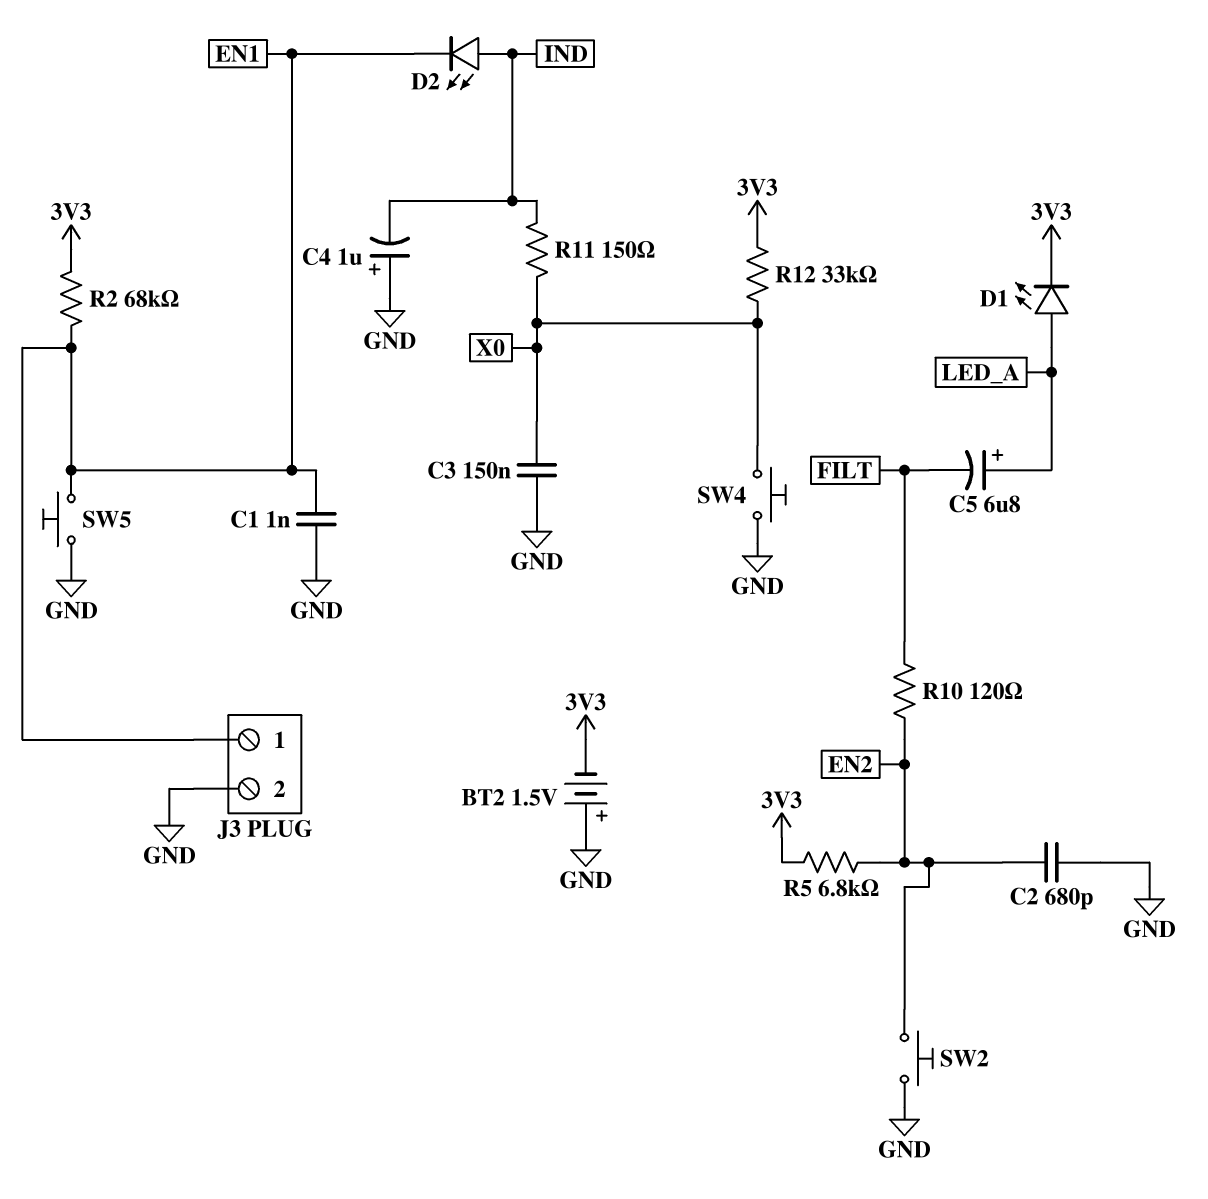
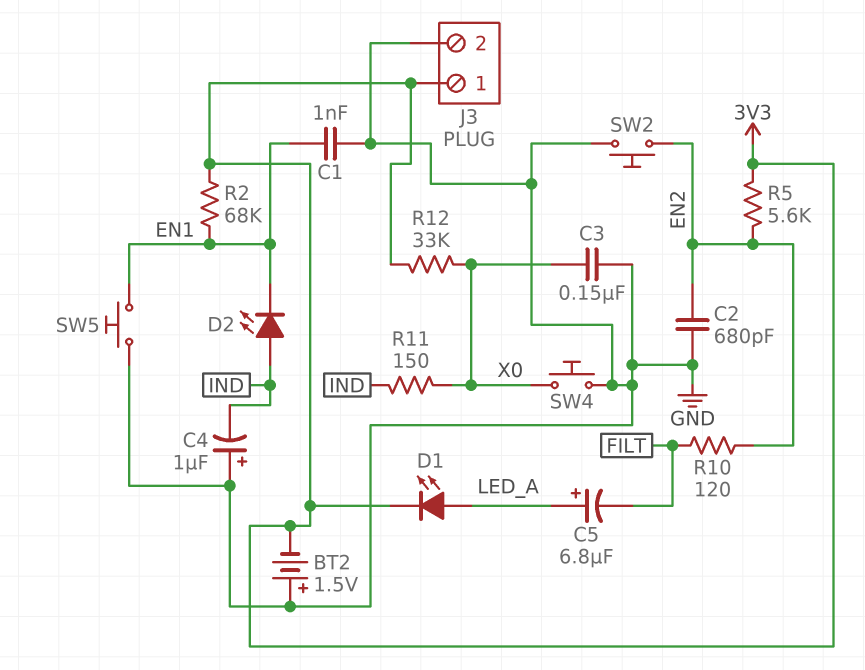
J3 pin 1: EN1 -> 3V3
R5: 6.8k (3V3, EN2) -> 5.6k (3V3, EN2)

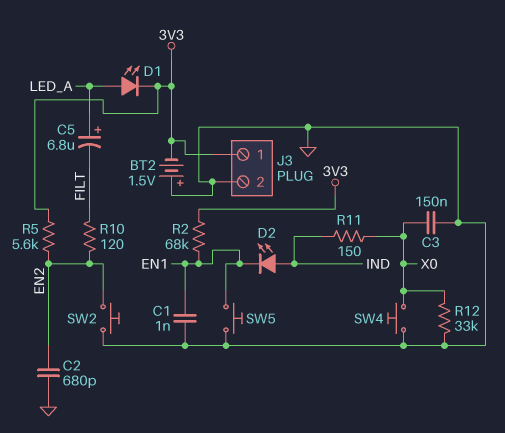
C4: 1uF (plus GND, minus IND) -> none
R12: 33k (3V3, X0) -> 33k (GND, X0)

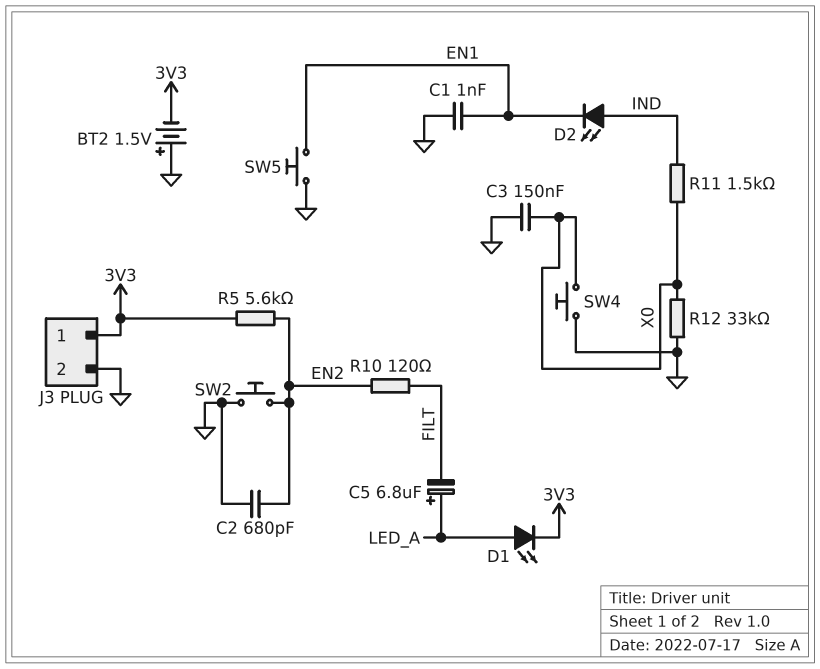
R2: 68k (3V3, EN1) -> none
R11: 150 (IND, X0) -> 1.5k (IND, X0)

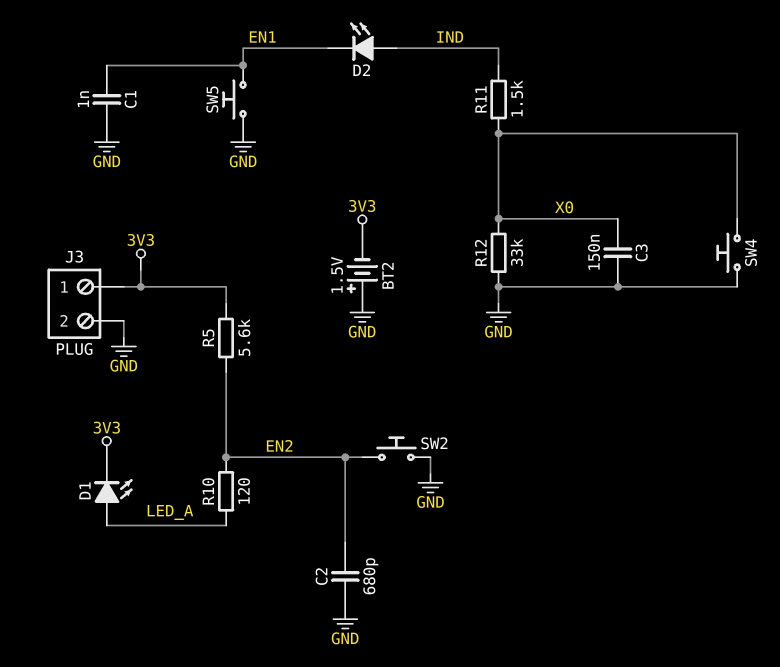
C5: 6.8uF (plus LED_A, minus FILT) -> none
R10: 120 (EN2, FILT) -> 120 (EN2, LED_A)

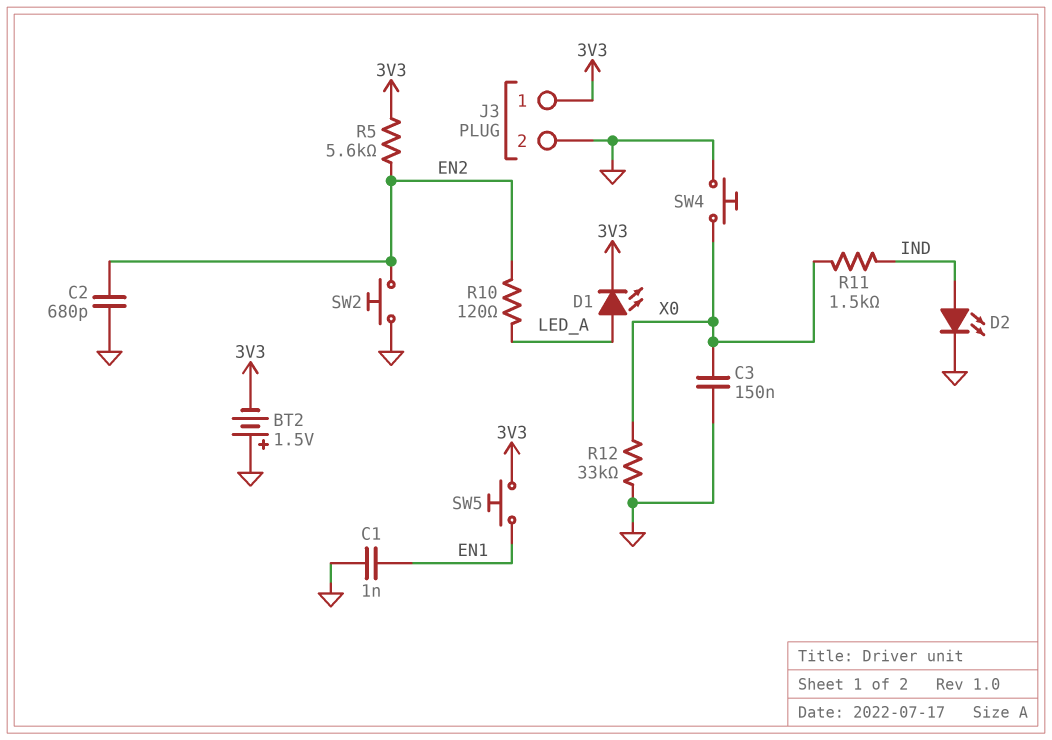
D2: LED (A IND, K EN1) -> LED (A IND, K GND)
SW5: button (EN1, GND) -> button (3V3, EN1)

